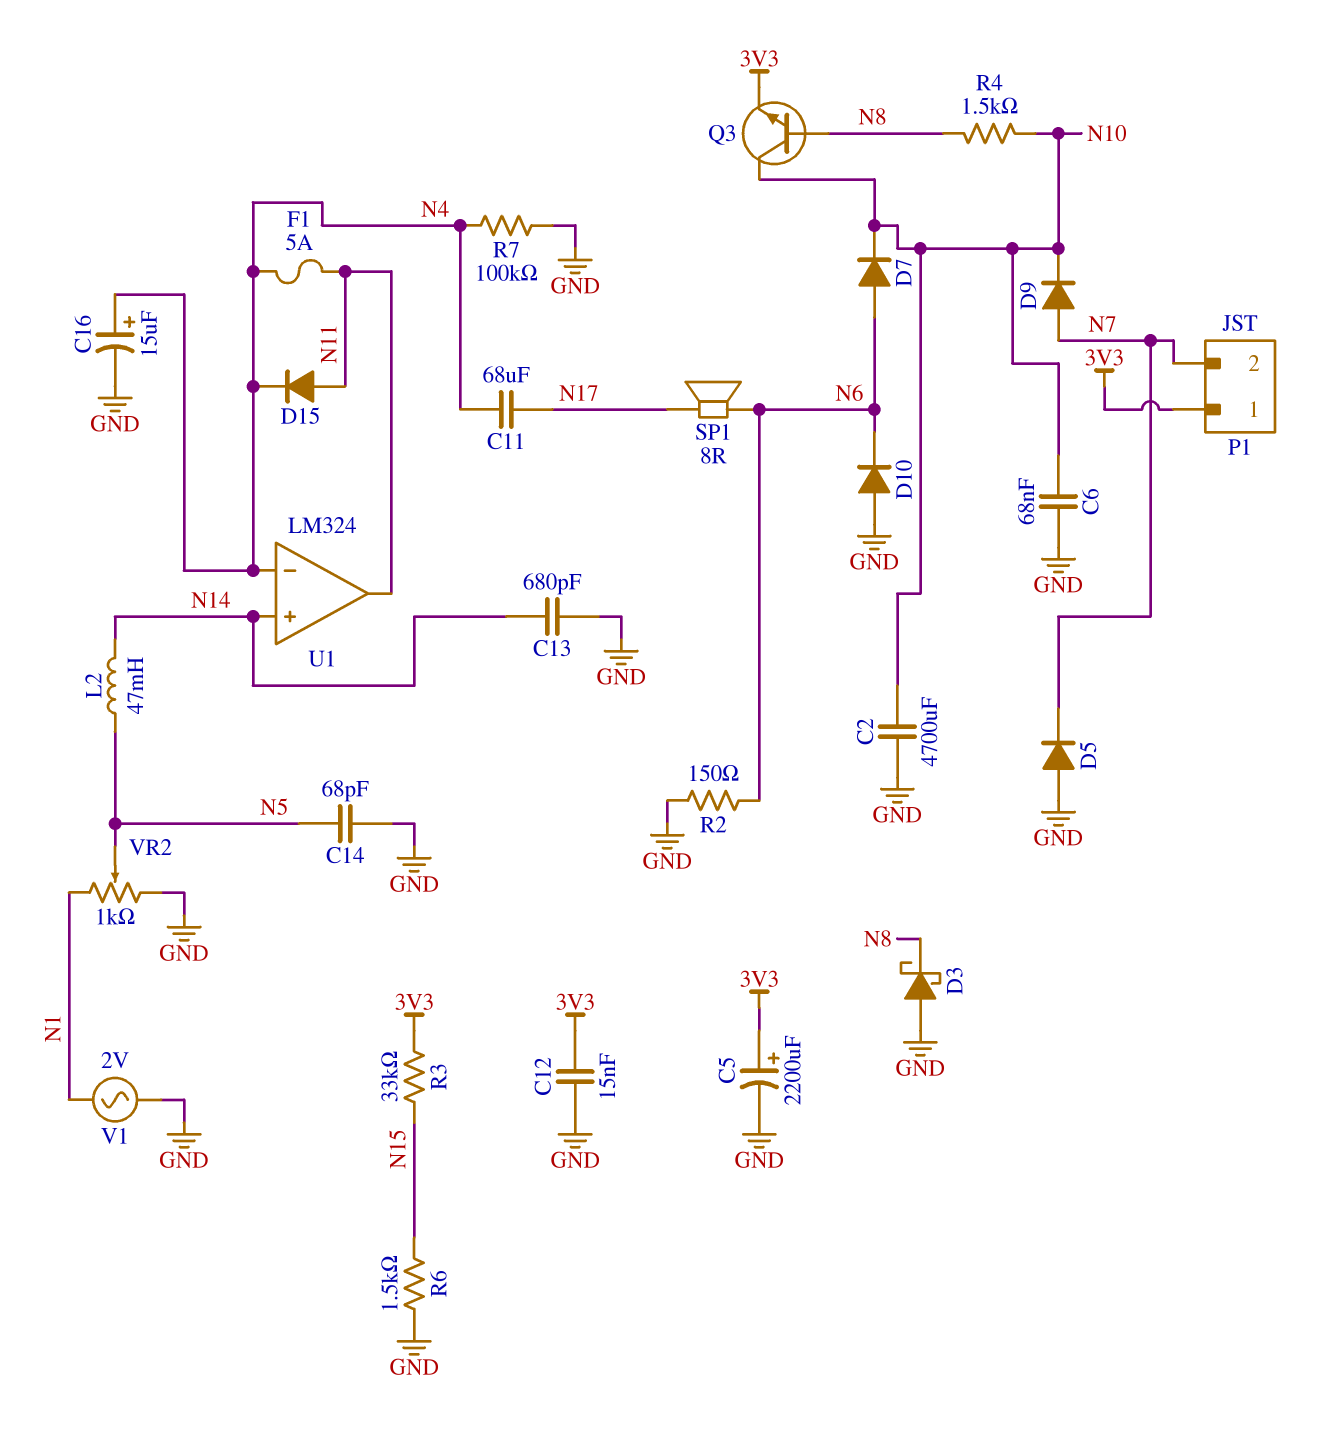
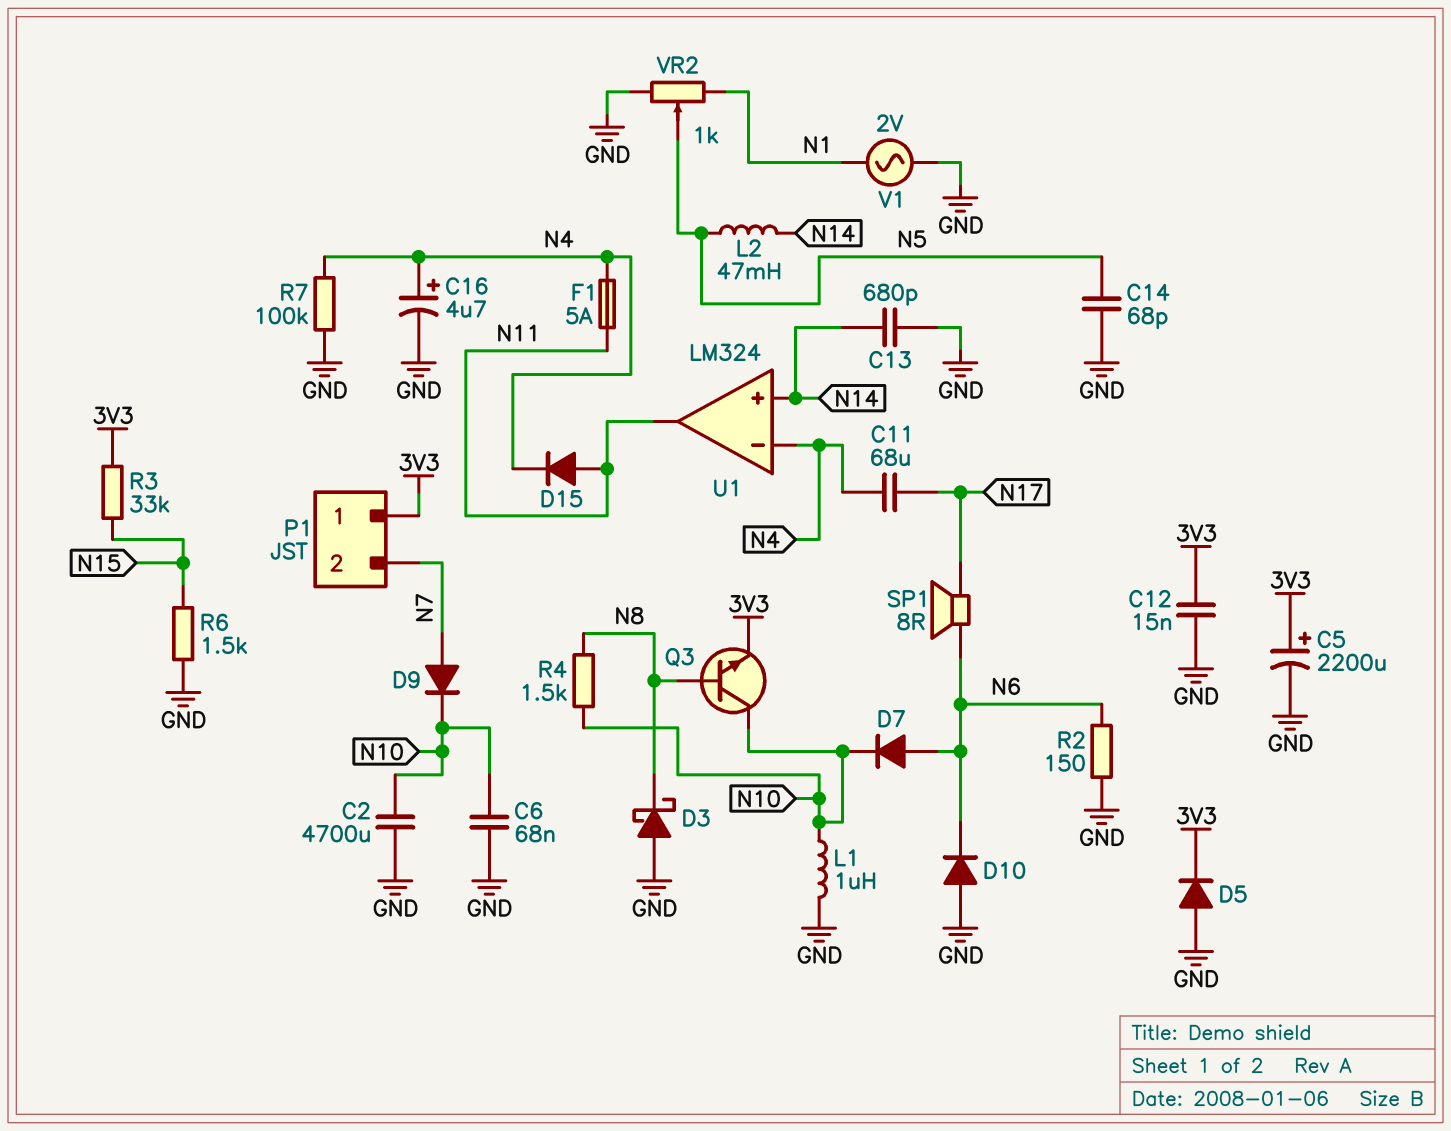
C16: 15uF (plus N4, minus GND) -> 4.7uF (plus N4, minus GND)
D5: diode (A GND, K N7) -> diode (A GND, K 3V3)
L1: none -> 1uH (GND, N10)

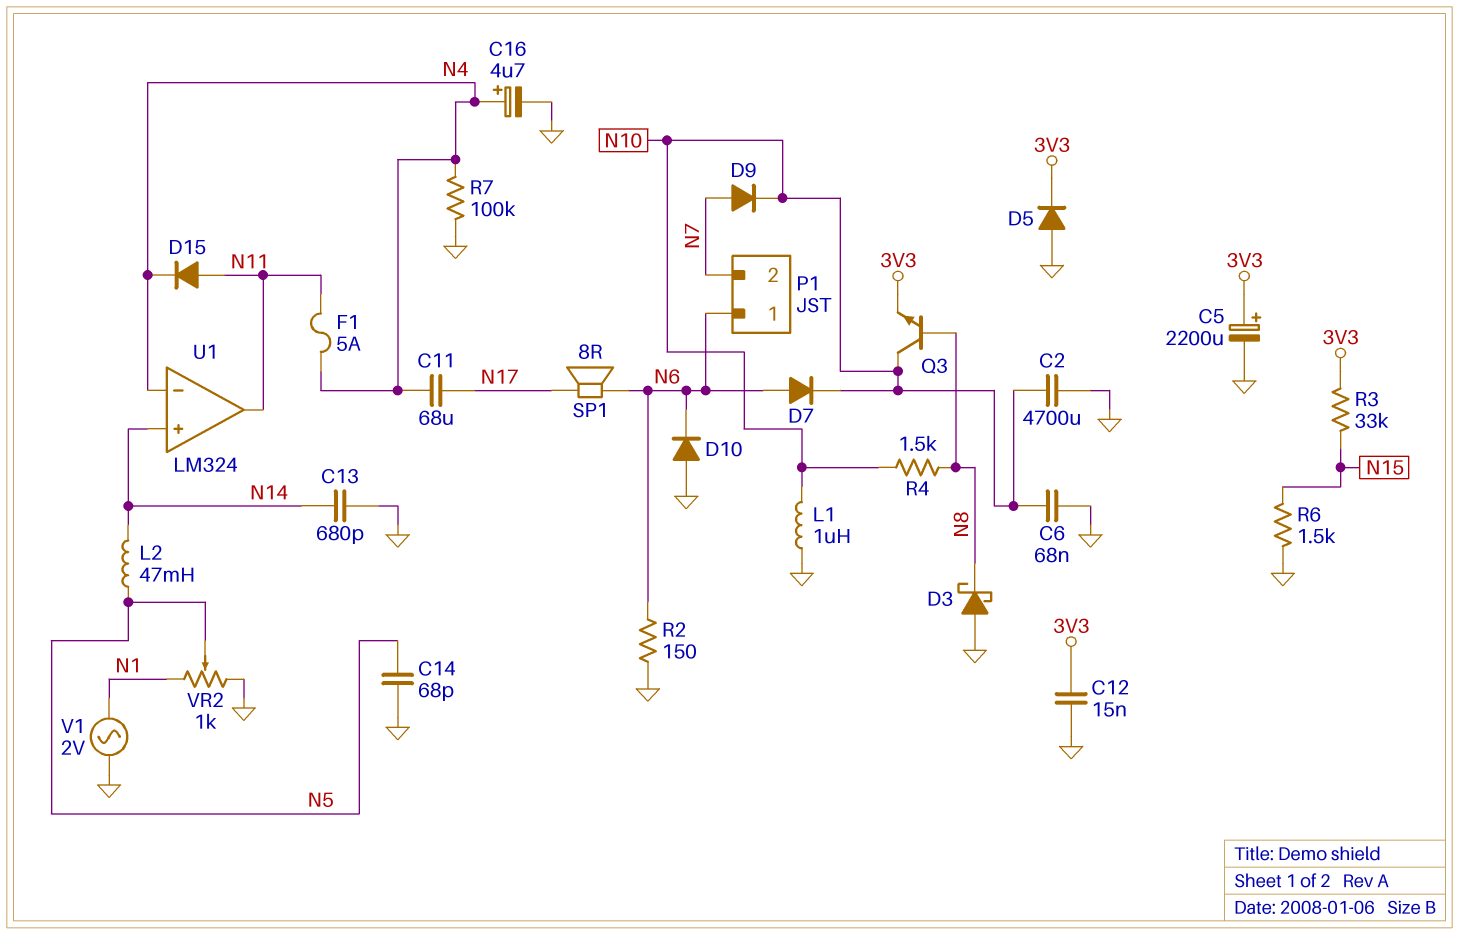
P1 pin 1: 3V3 -> N6

